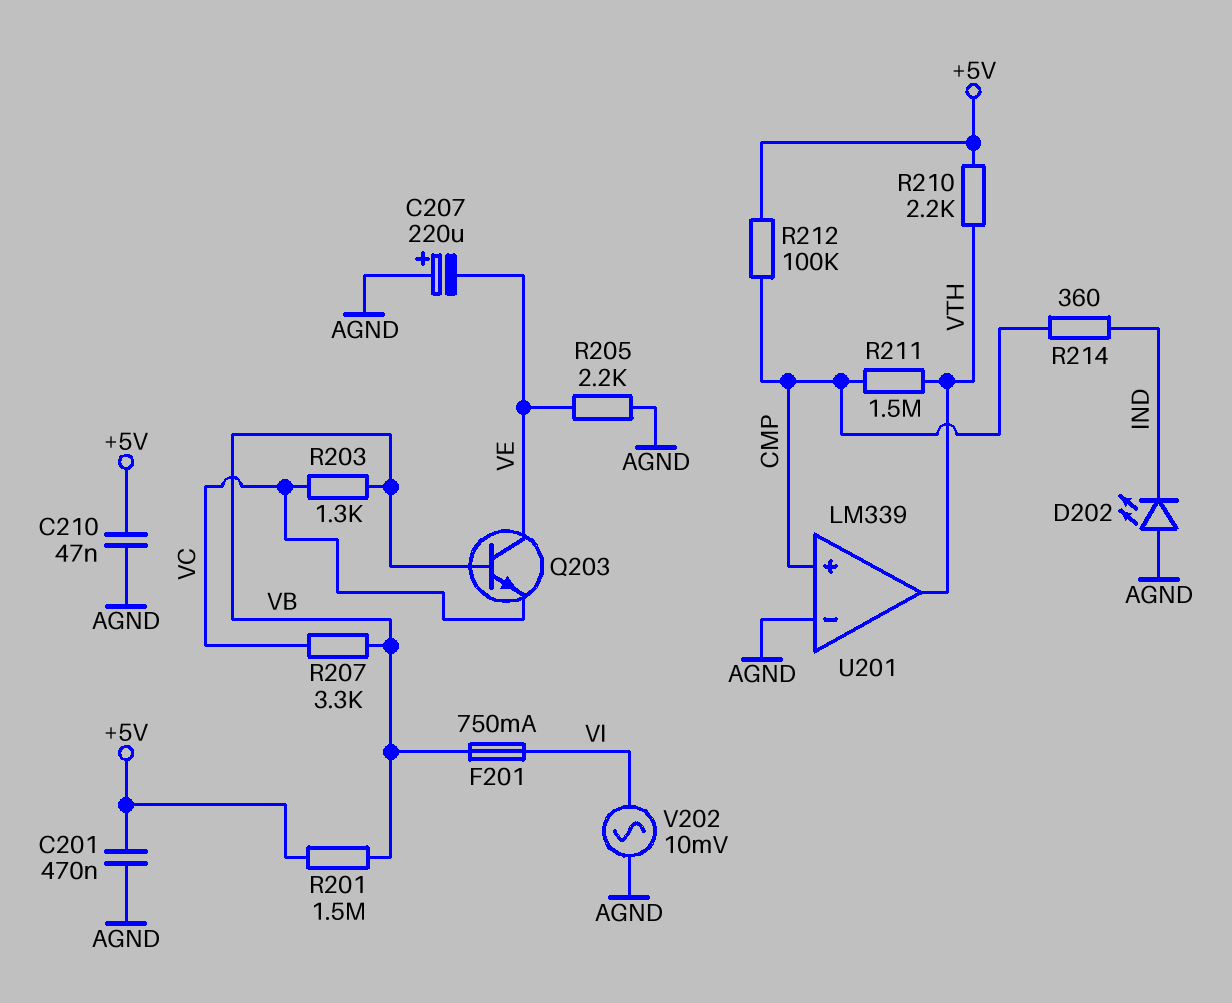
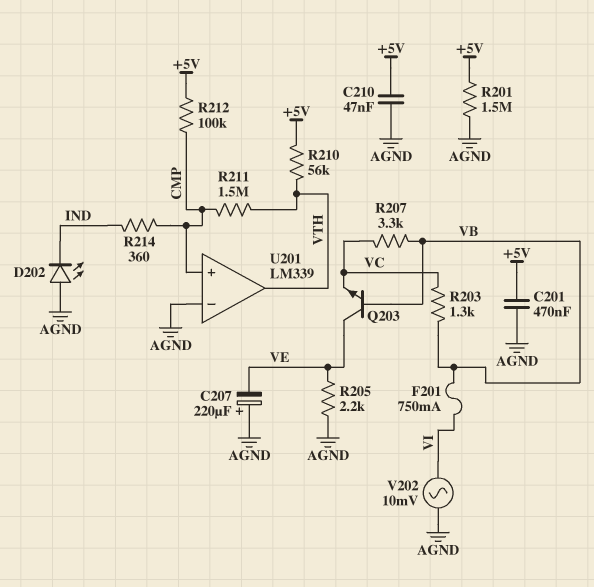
R201: 1.5M (+5V, VB) -> 1.5M (+5V, AGND)
R210: 2.2k (+5V, VTH) -> 56k (+5V, VTH)

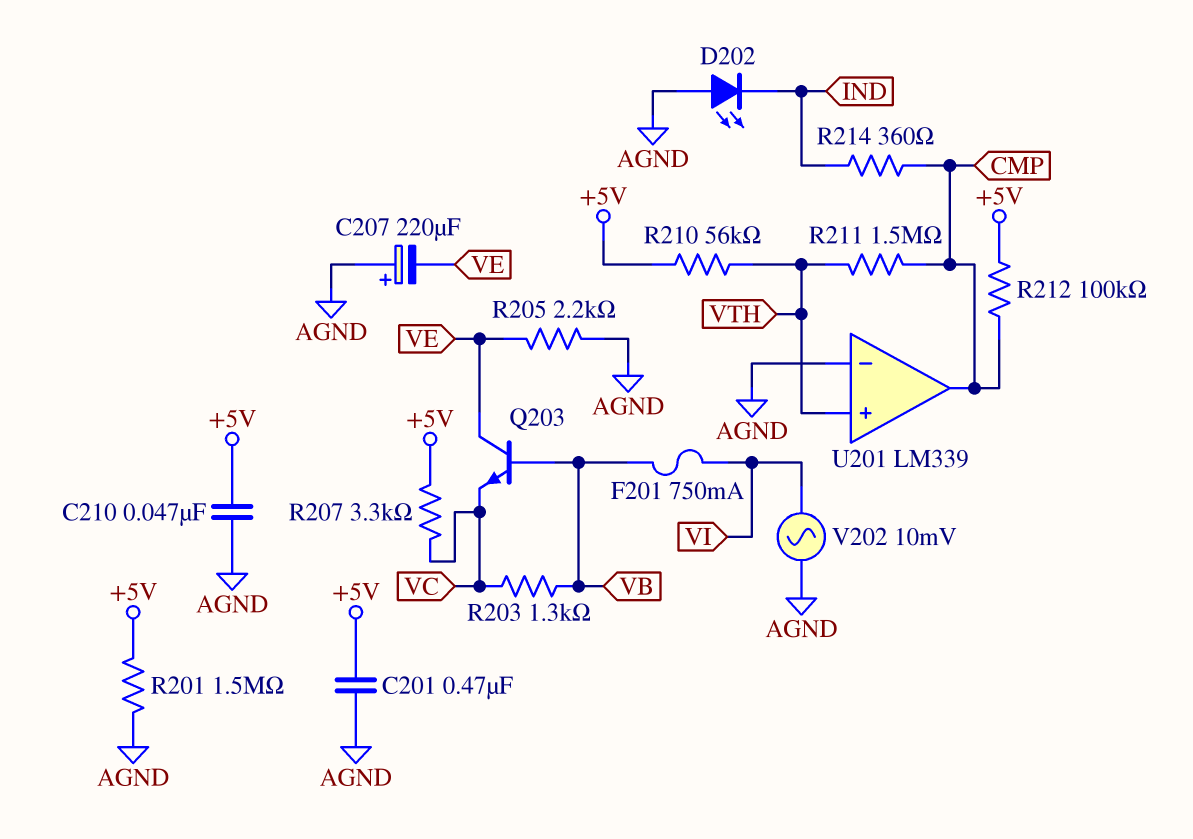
R207: 3.3k (VB, VC) -> 3.3k (+5V, VC)
U201 pin in+: CMP -> VTH
U201 pin out: VTH -> CMP

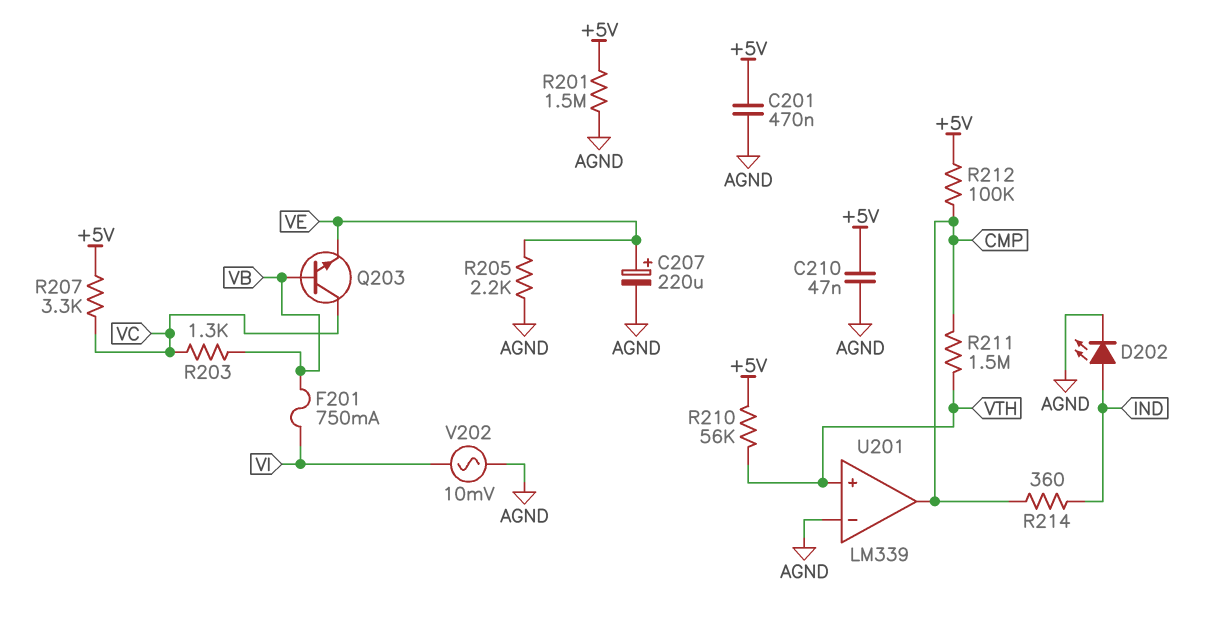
C207: 220uF (plus AGND, minus VE) -> 220uF (plus VE, minus AGND)
D202: LED (A AGND, K IND) -> LED (A IND, K AGND)
Q203: NPN (B VB, C VE, E VC) -> NPN (B VB, C VC, E VE)

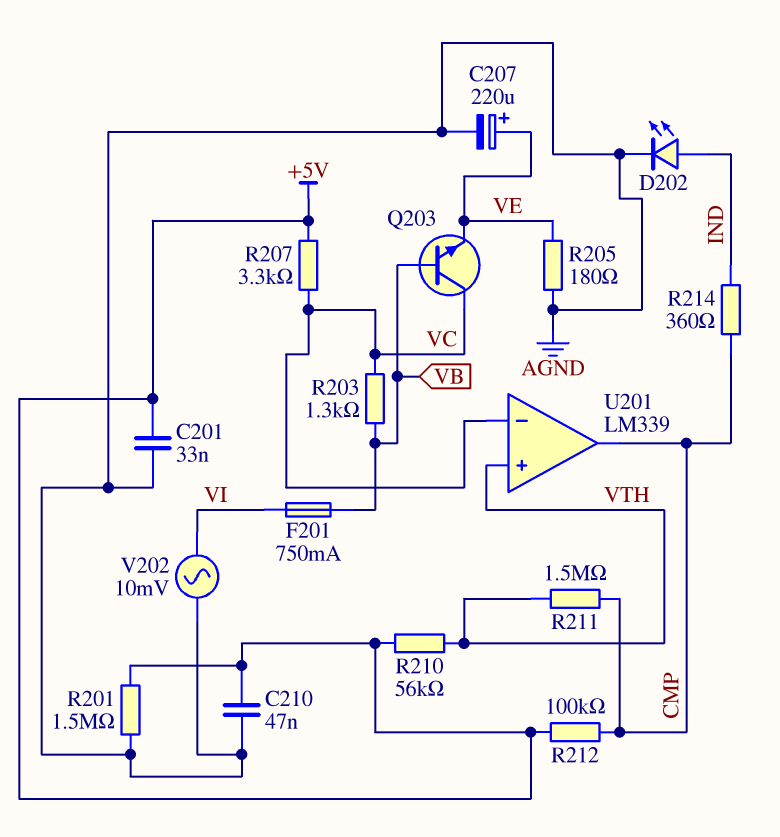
C201: 470nF (+5V, AGND) -> 33nF (+5V, AGND)
R205: 2.2k (AGND, VE) -> 180 (AGND, VE)
U201 pin in-: AGND -> VC

